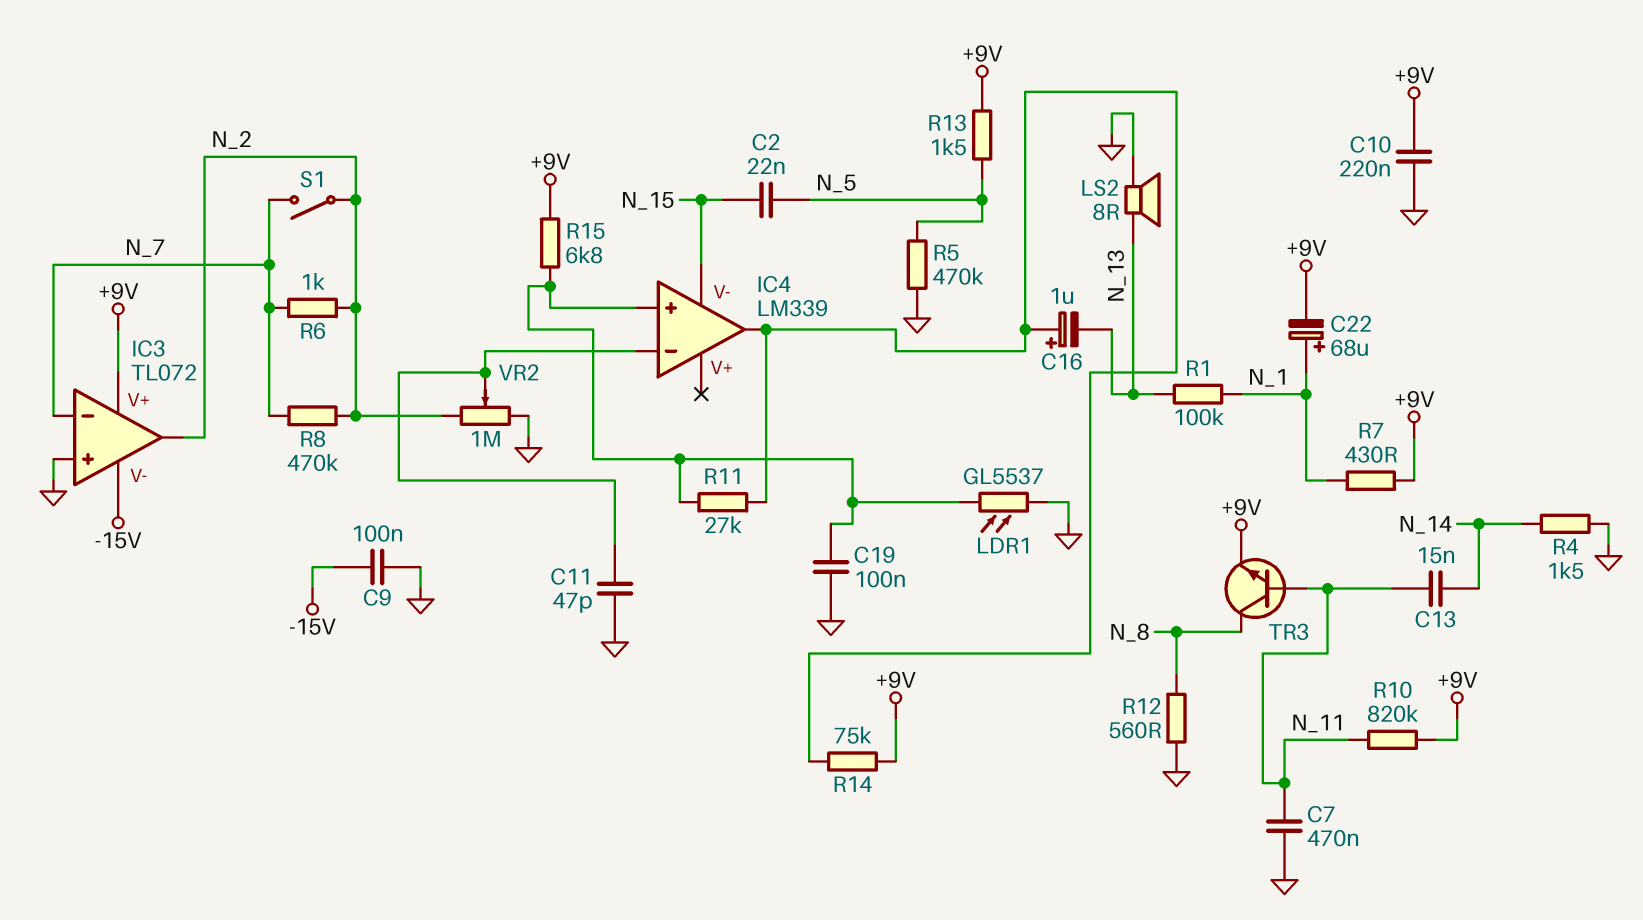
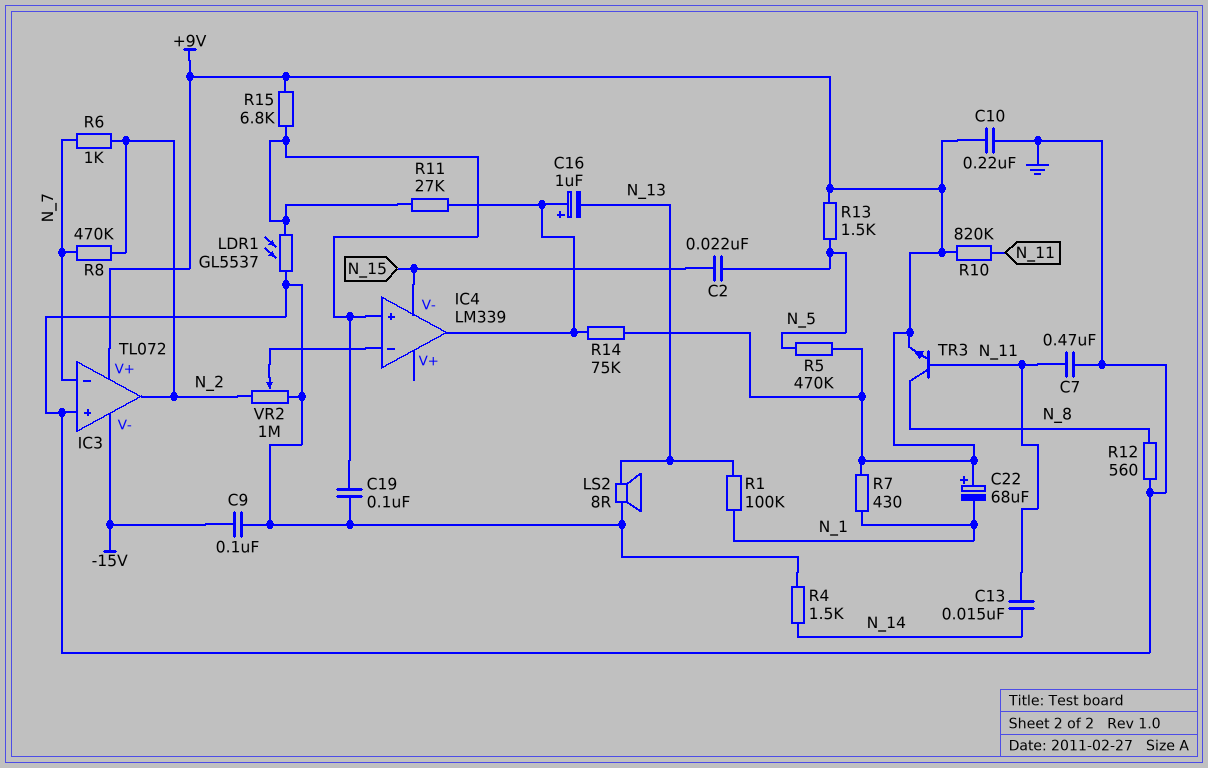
C11: 47pF (GND, IC4/in-) -> none
C22: 68uF (plus N_1, minus +9V) -> 68uF (plus +9V, minus N_1)
R5: 470k (GND, N_5) -> 470k (+9V, N_5)
S1: switch (N_2, N_7) -> none

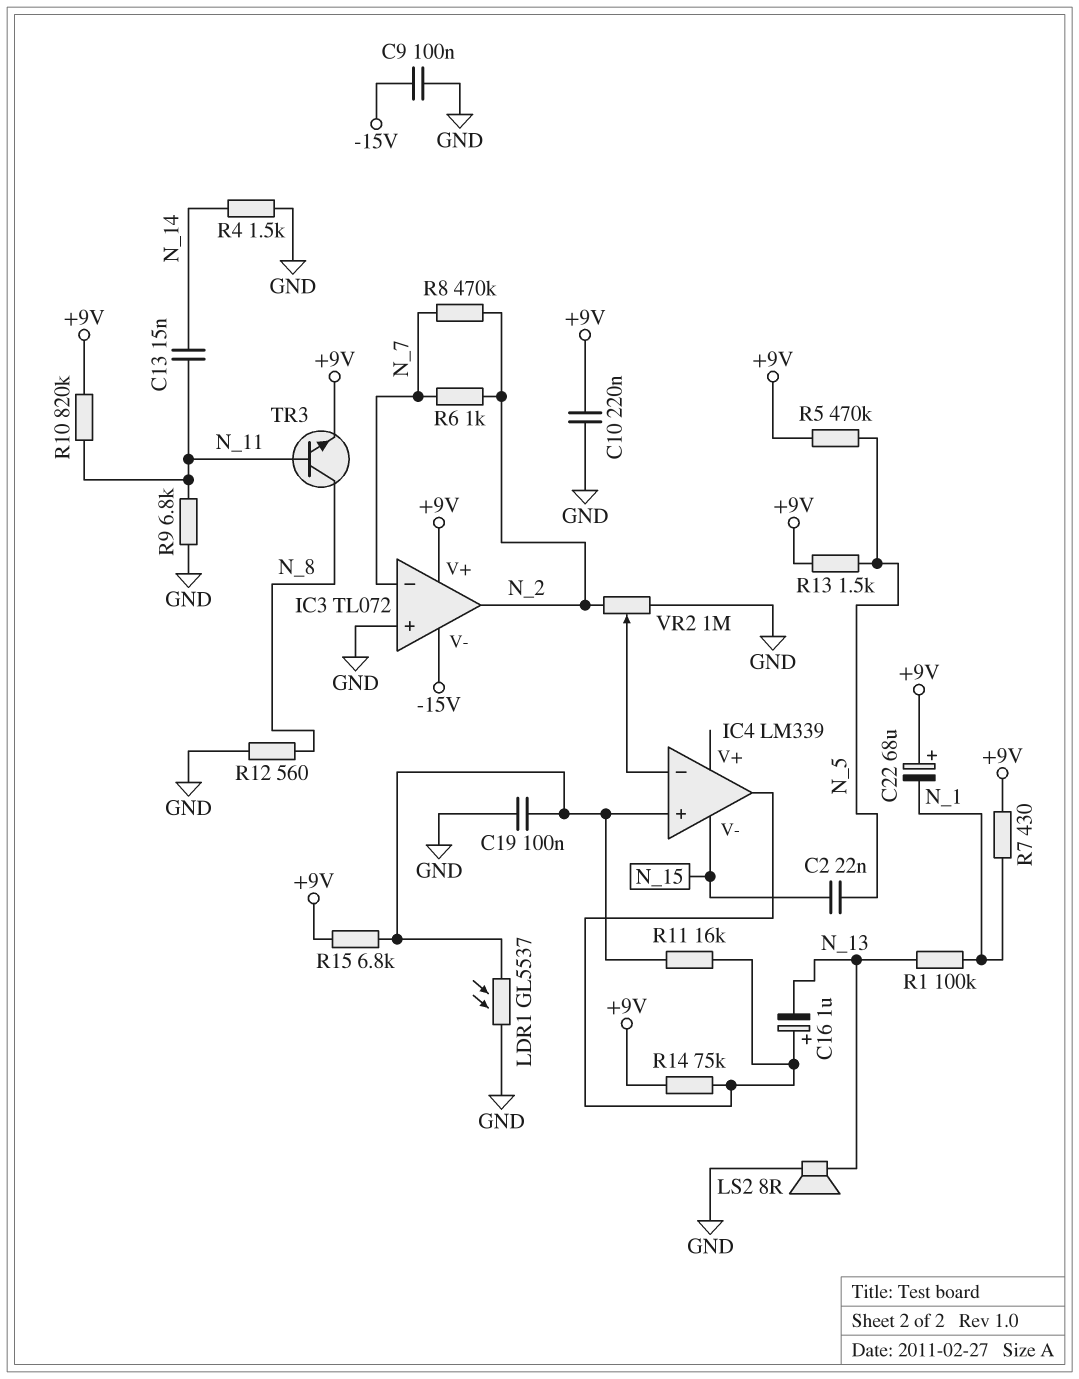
C7: 470nF (GND, N_11) -> none
R9: none -> 6.8k (GND, N_11)
R11: 27k (IC4/in+, IC4/out) -> 16k (IC4/in+, IC4/out)

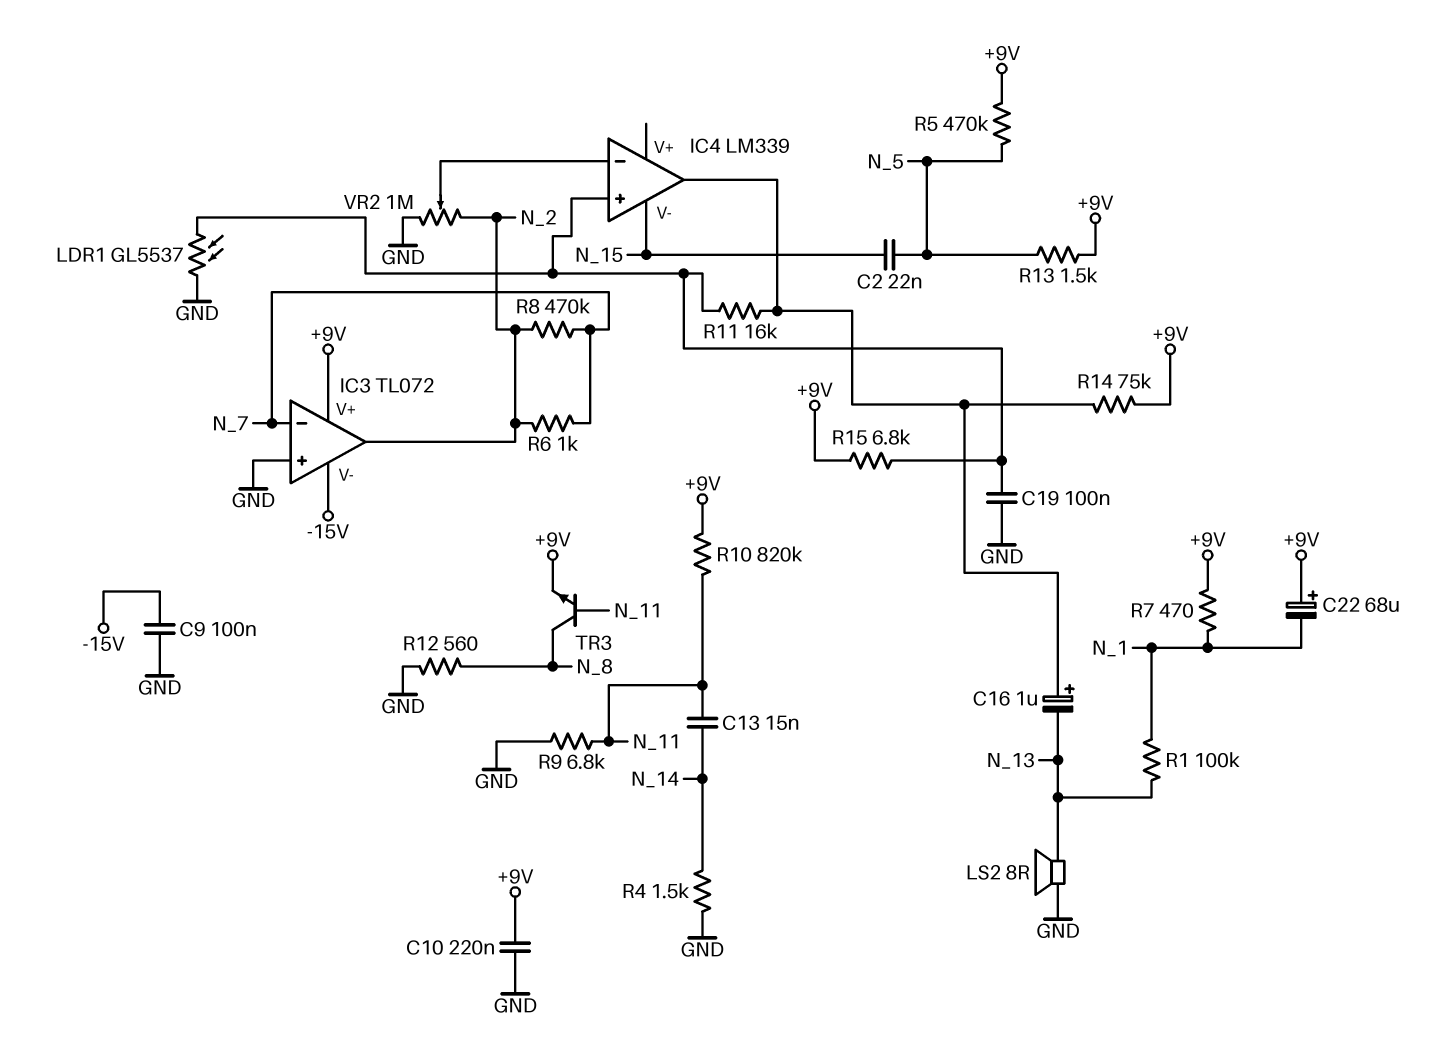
R7: 430 (+9V, N_1) -> 470 (+9V, N_1)

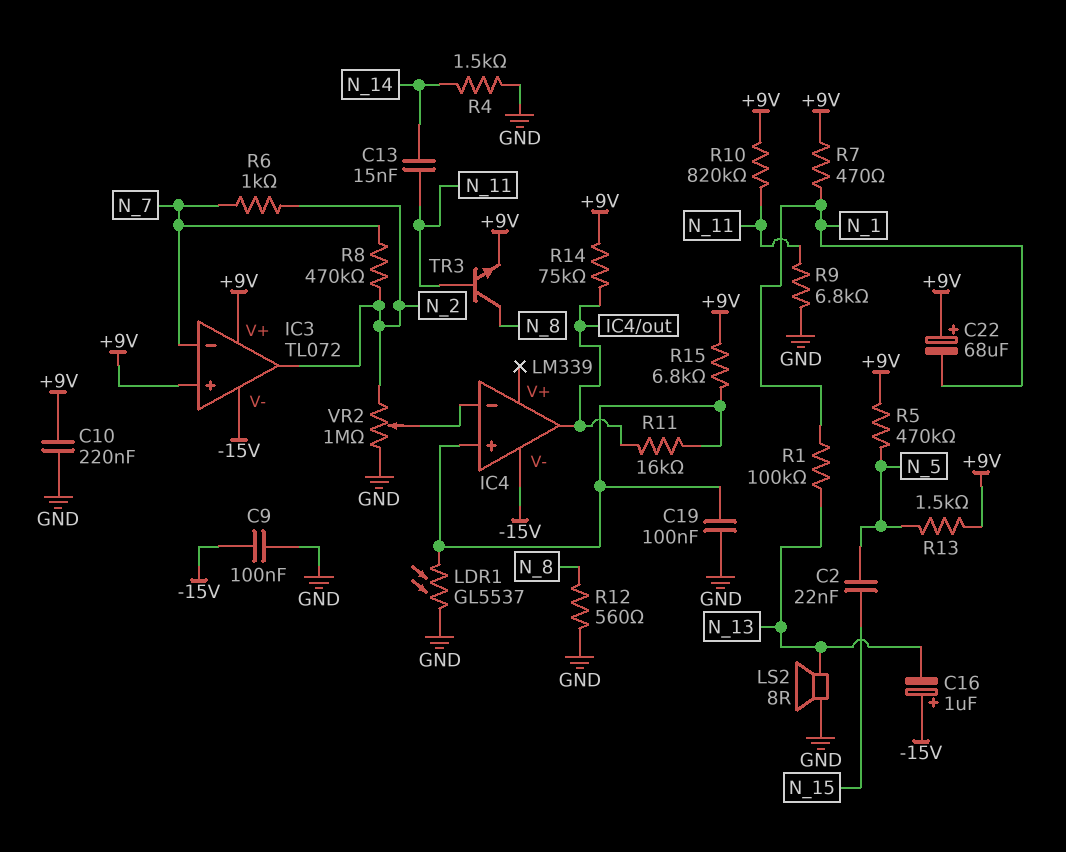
C16: 1uF (plus IC4/out, minus N_13) -> 1uF (plus -15V, minus N_13)
IC3 pin in+: GND -> +9V
IC4 pin V-: N_15 -> -15V

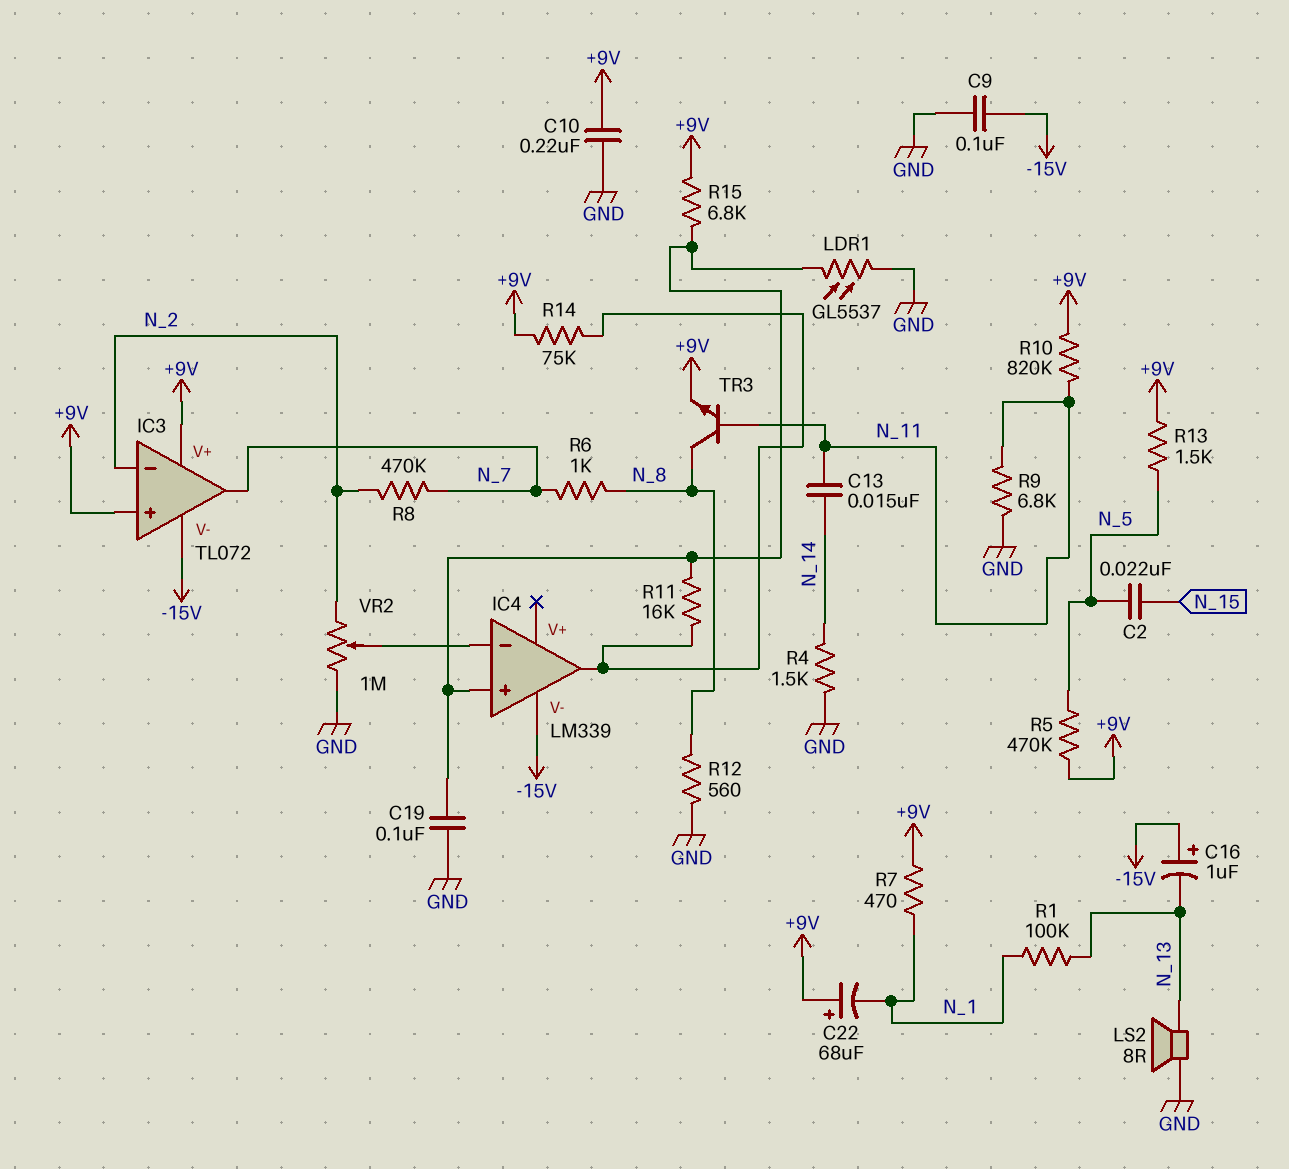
IC3 pin in-: N_7 -> N_2
IC3 pin out: N_2 -> N_7
R6: 1k (N_2, N_7) -> 1k (N_7, N_8)

